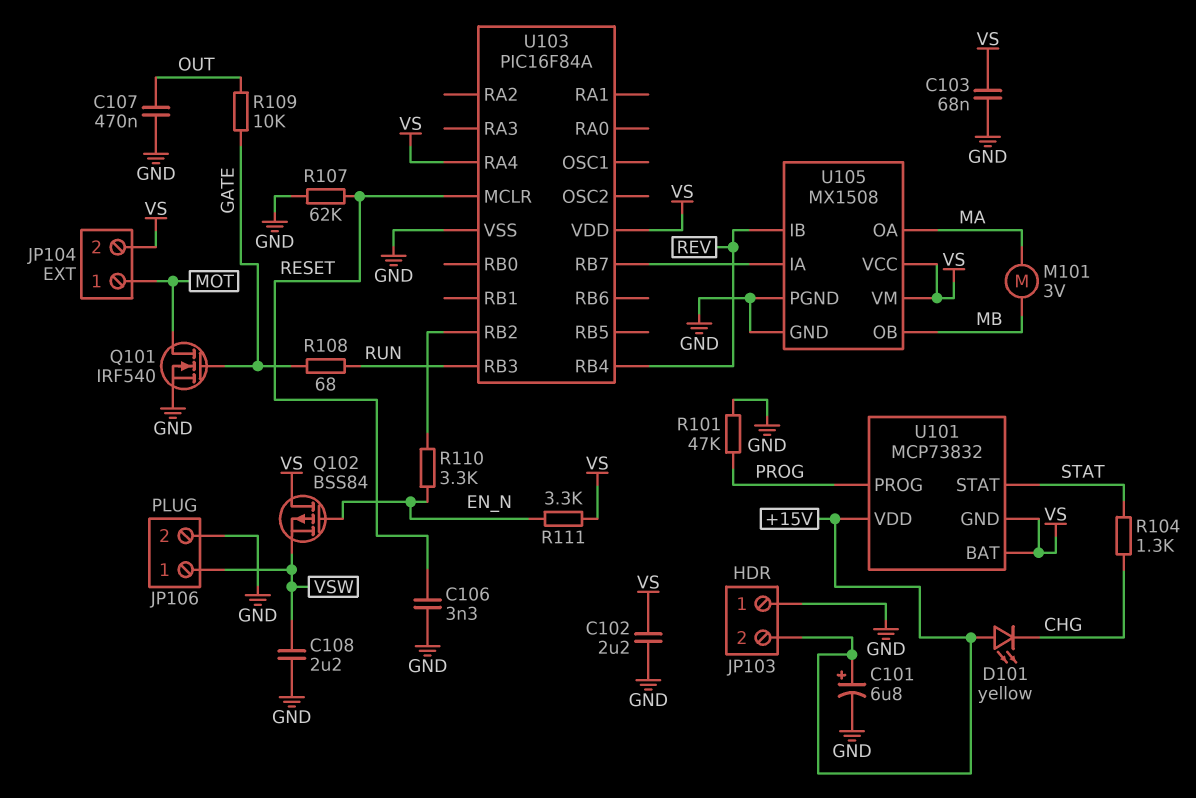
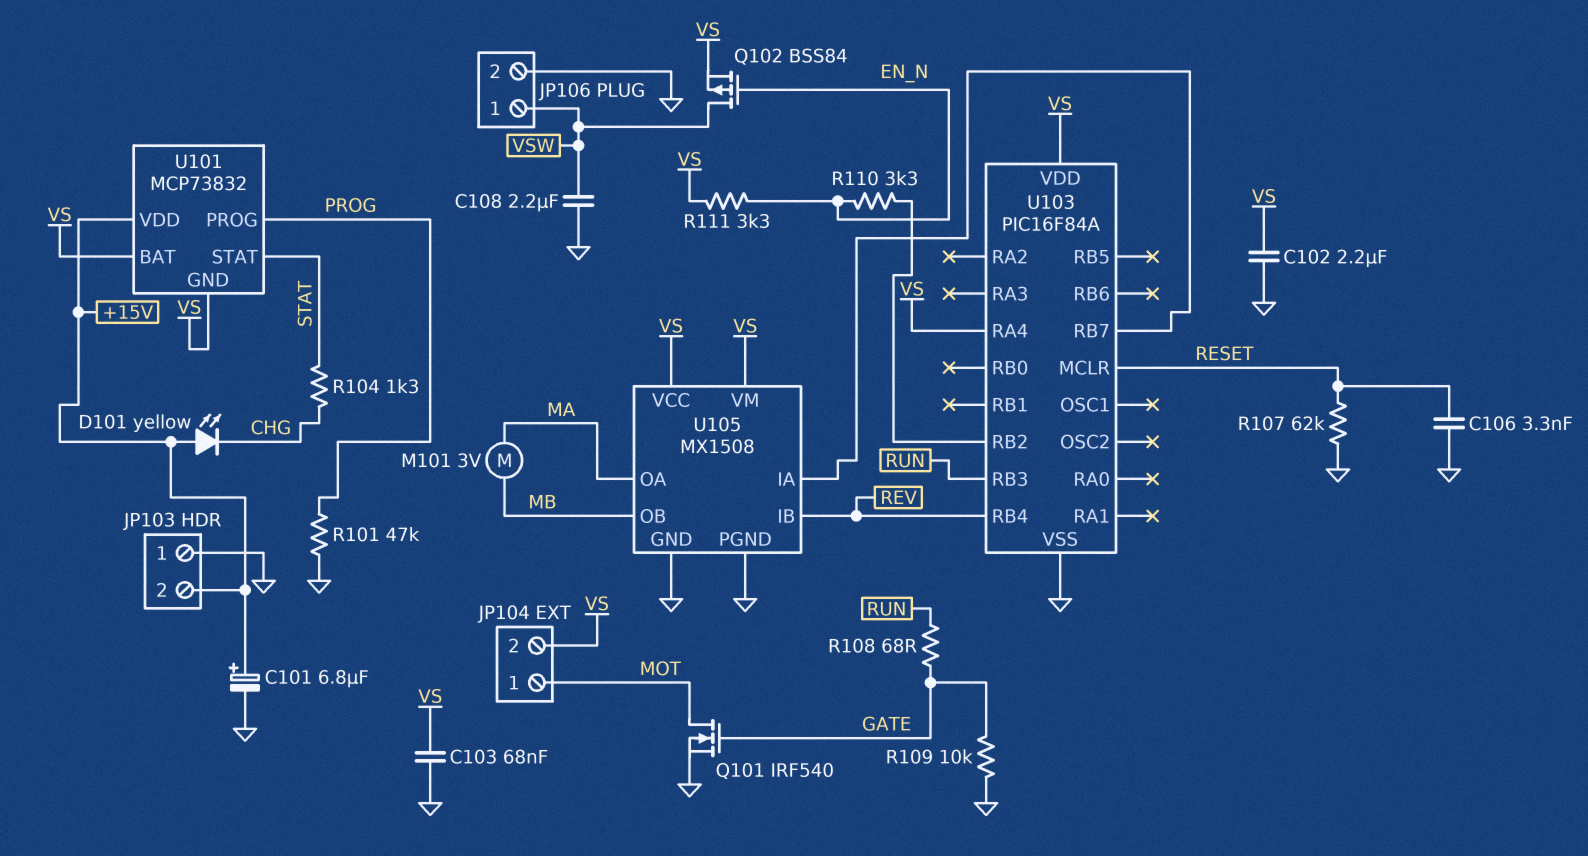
C107: 470nF (GND, OUT) -> none
Q102: PMOS BSS84 (G EN_N, D VS, S VSW) -> PMOS BSS84 (G EN_N, D VSW, S VS)
R109: 10k (GATE, OUT) -> 10k (GATE, GND)

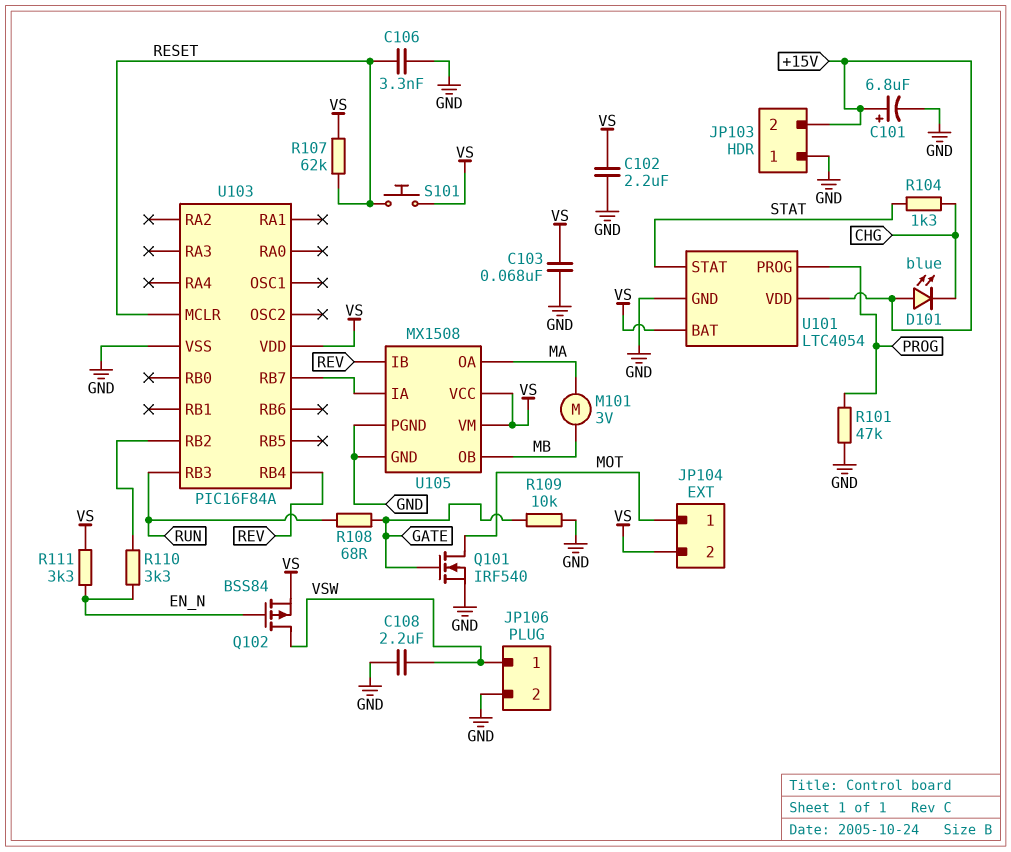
D101: LED yellow (A +15V, K CHG) -> LED blue (A +15V, K CHG)
R107: 62k (GND, RESET) -> 62k (RESET, VS)
S101: none -> button (RESET, VS)
U101: MCP73832 -> LTC4054
U101 pin GND: VS -> GND
U103 pin RA4: VS -> none

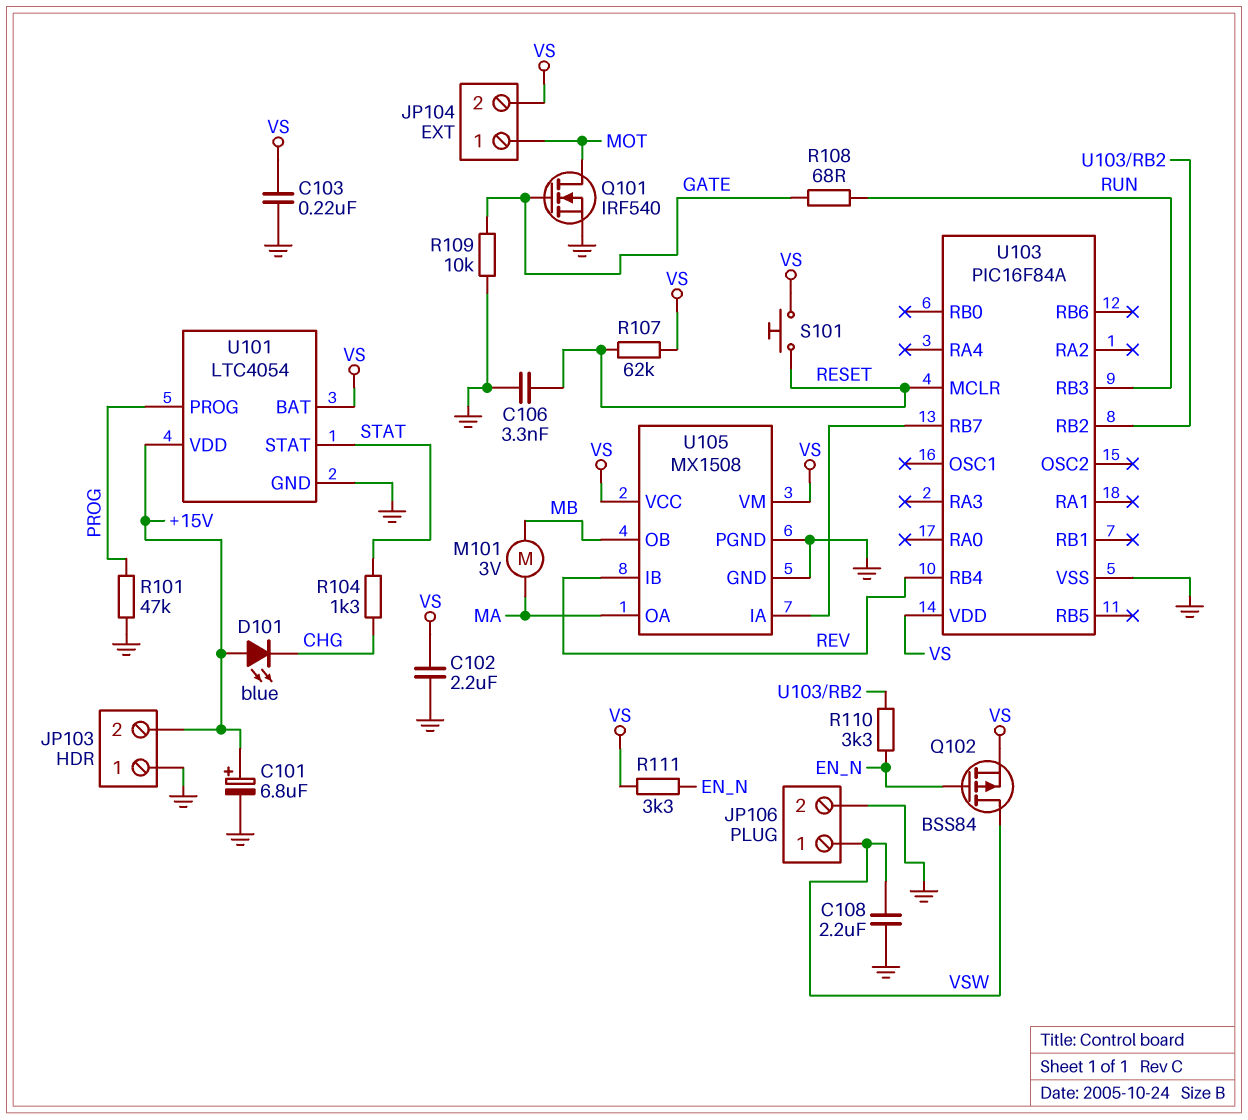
C103: 68nF (GND, VS) -> 220nF (GND, VS)

